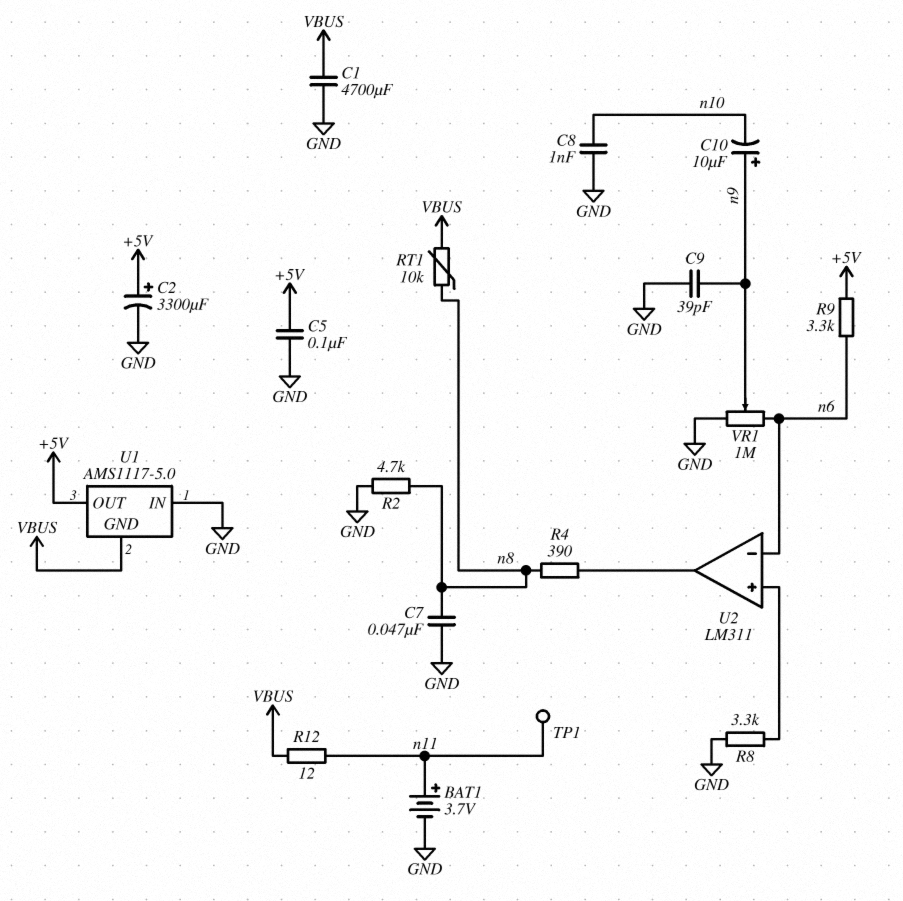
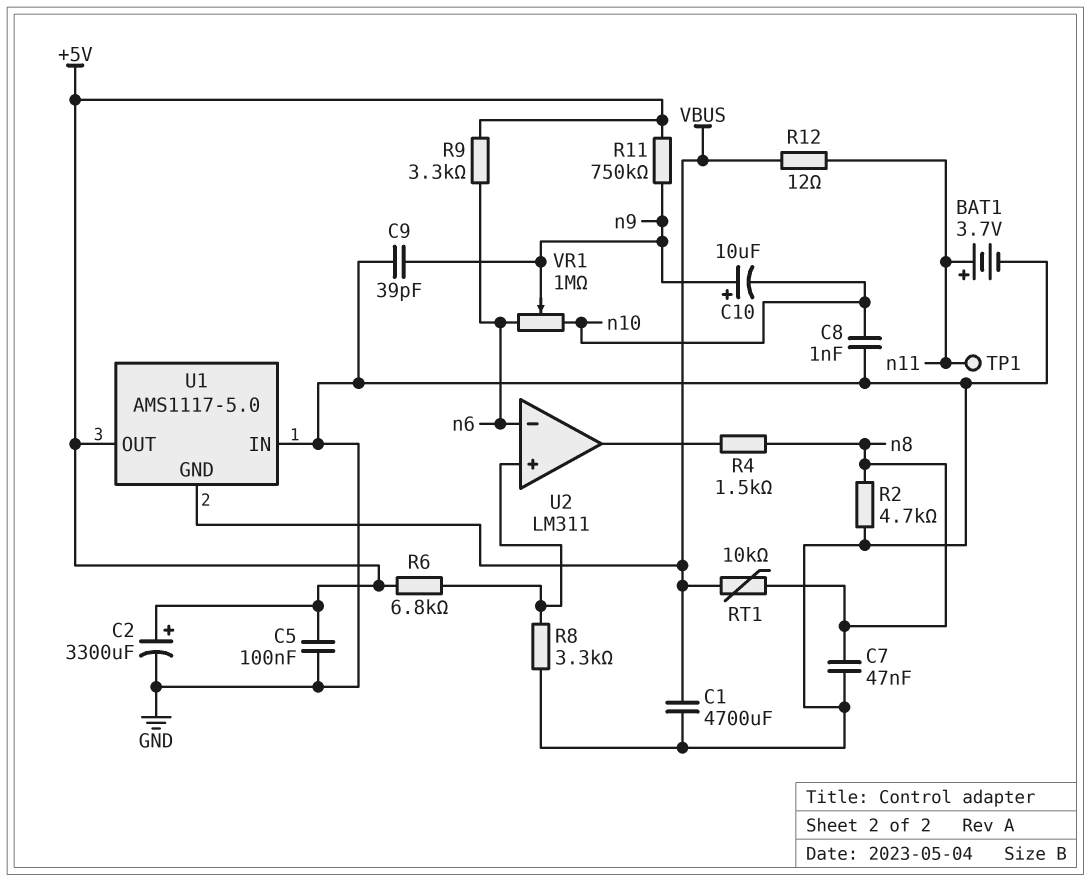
R4: 390 (U2/out, n8) -> 1.5k (U2/out, n8)
R6: none -> 6.8k (+5V, U2/in+)
R11: none -> 750k (+5V, n9)
VR1: 1M (GND, n6, wiper n9) -> 1M (n6, n10, wiper n9)

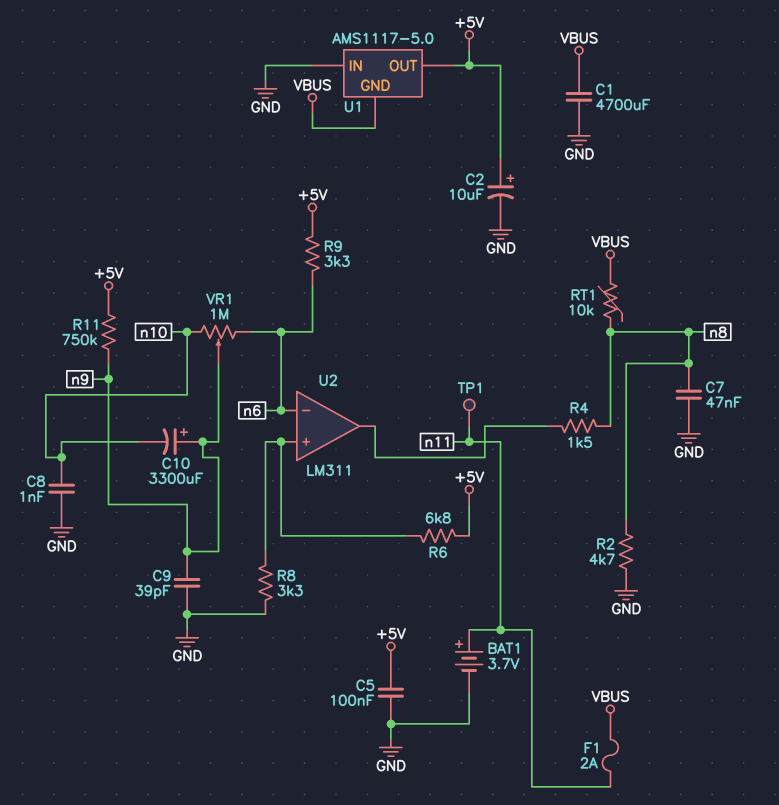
C2: 3300uF (plus +5V, minus GND) -> 10uF (plus +5V, minus GND)
C10: 10uF (plus n9, minus n10) -> 3300uF (plus n9, minus n10)
F1: none -> 2A (VBUS, n11)
R12: 12 (VBUS, n11) -> none

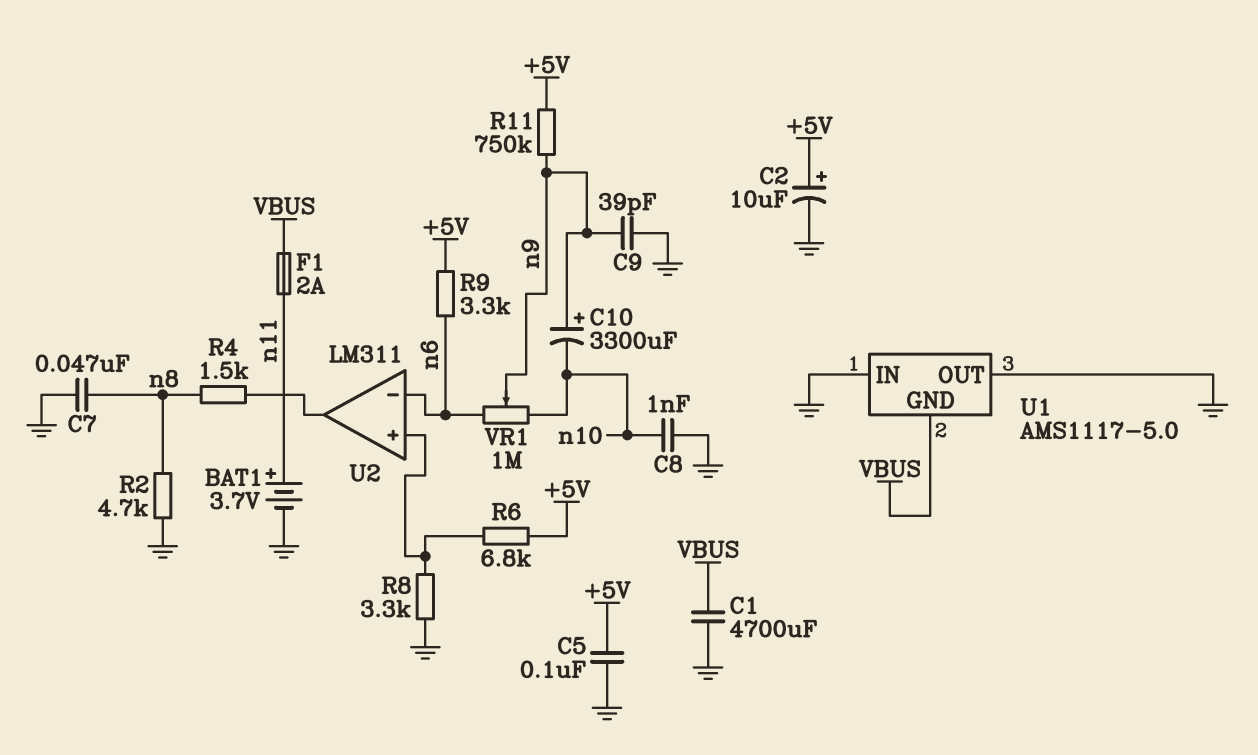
RT1: 10k (VBUS, n8) -> none
TP1: test point (n11) -> none
U1 pin OUT: +5V -> GND

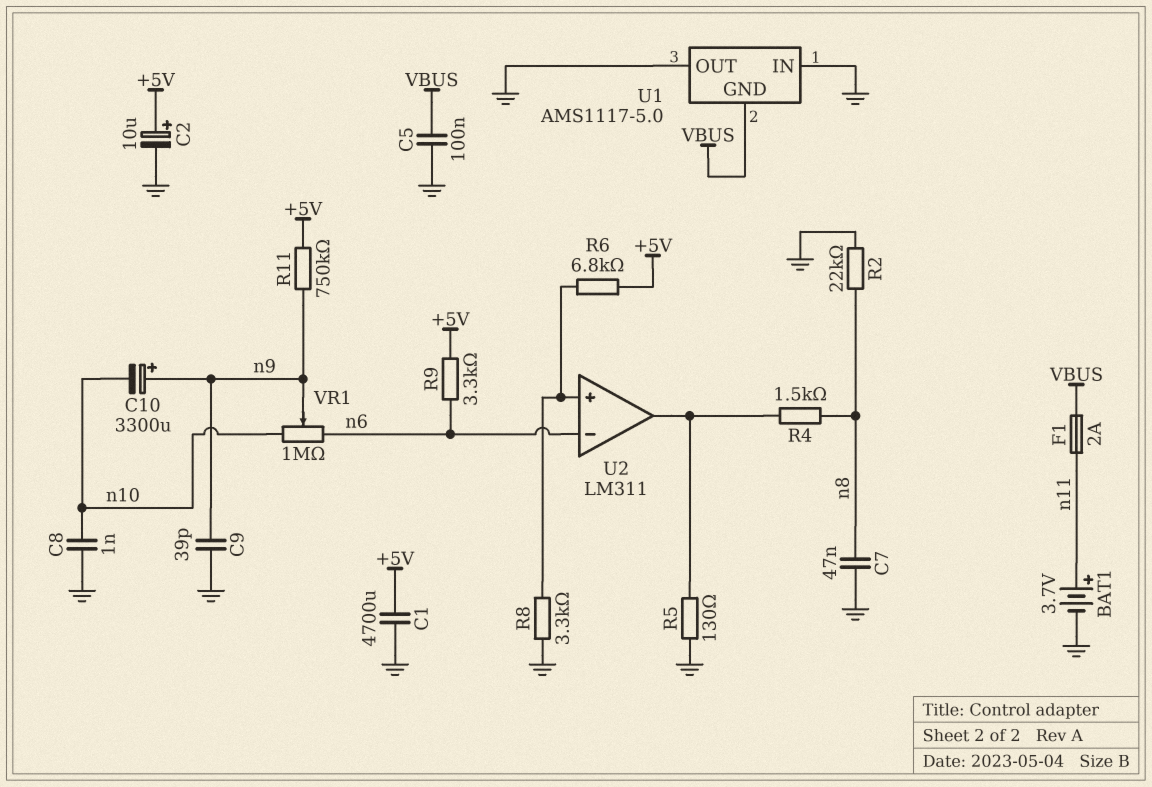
C1: 4700uF (GND, VBUS) -> 4700uF (+5V, GND)
C5: 100nF (+5V, GND) -> 100nF (GND, VBUS)
R2: 4.7k (GND, n8) -> 22k (GND, n8)
R5: none -> 130 (GND, U2/out)

